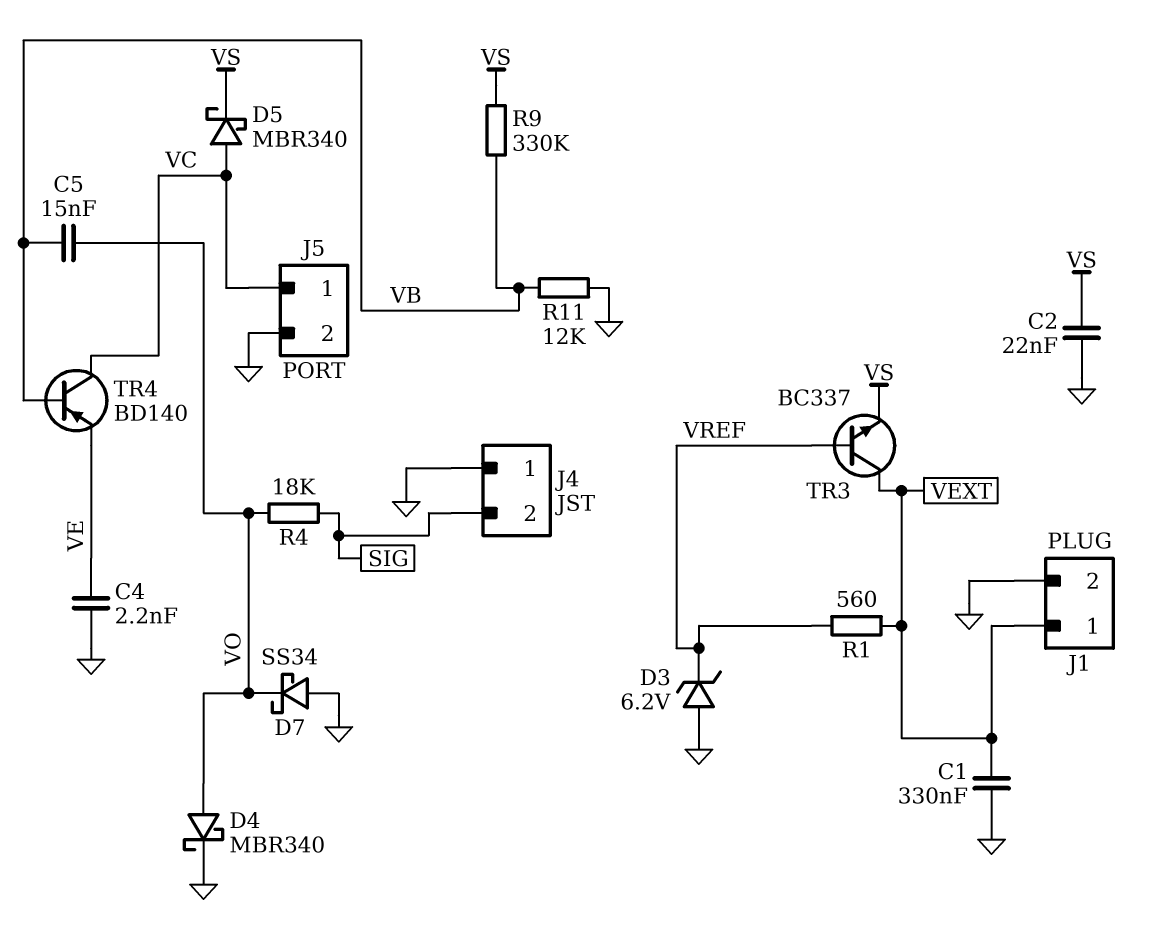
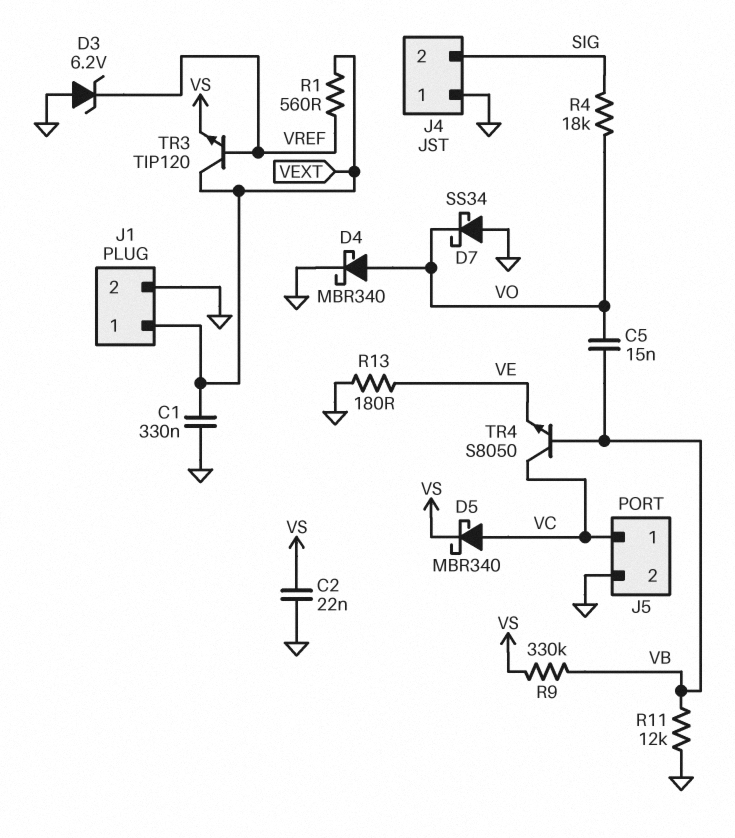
C4: 2.2nF (GND, VE) -> none
R13: none -> 180 (GND, VE)
TR3: NPN BC337 (B VREF, C VEXT, E VS) -> NPN TIP120 (B VREF, C VEXT, E VS)
TR4: PNP BD140 (B VB, C VC, E VE) -> NPN S8050 (B VB, C VC, E VE)

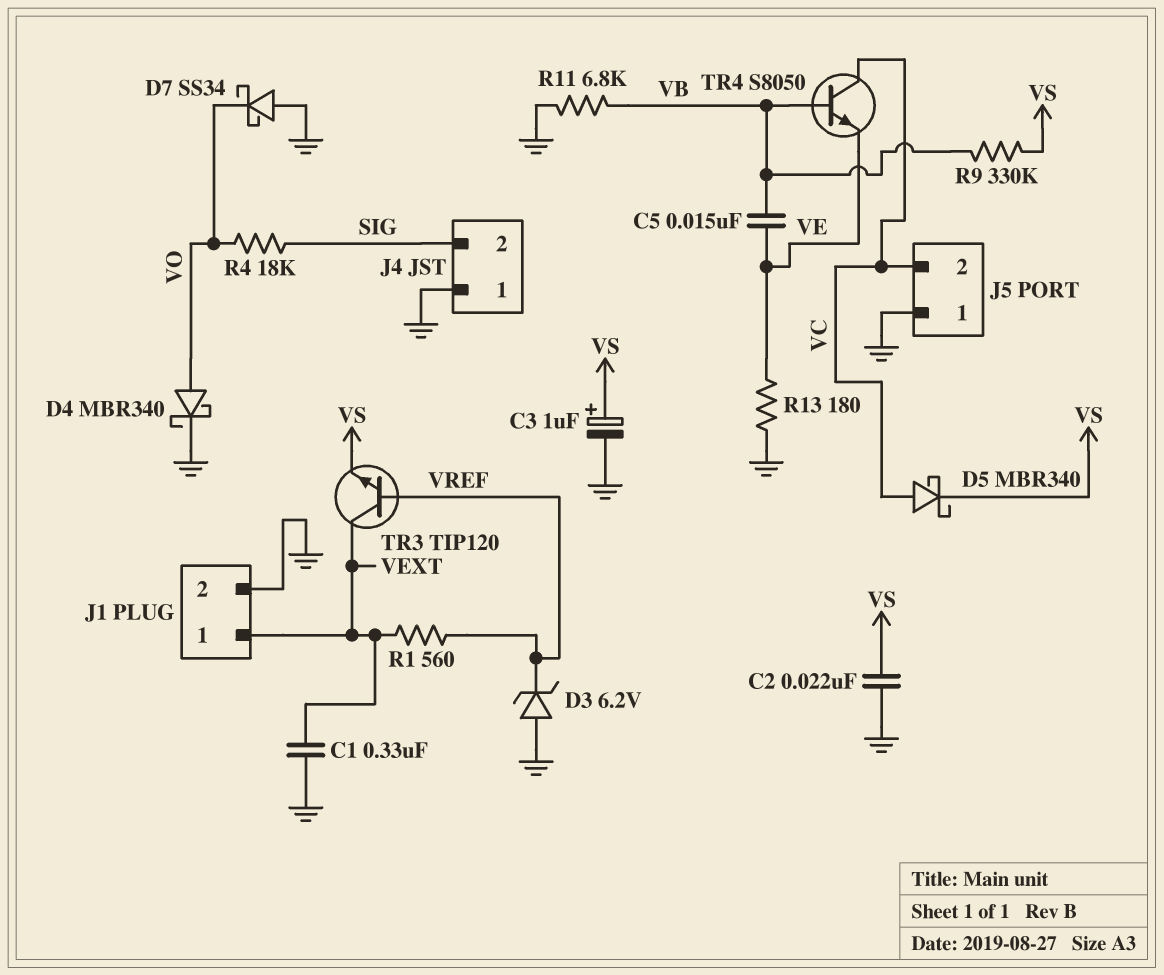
C3: none -> 1uF (plus VS, minus GND)
C5: 15nF (VB, VO) -> 15nF (VB, VE)
J5 pin 1: VC -> GND
J5 pin 2: GND -> VC
R11: 12k (GND, VB) -> 6.8k (GND, VB)

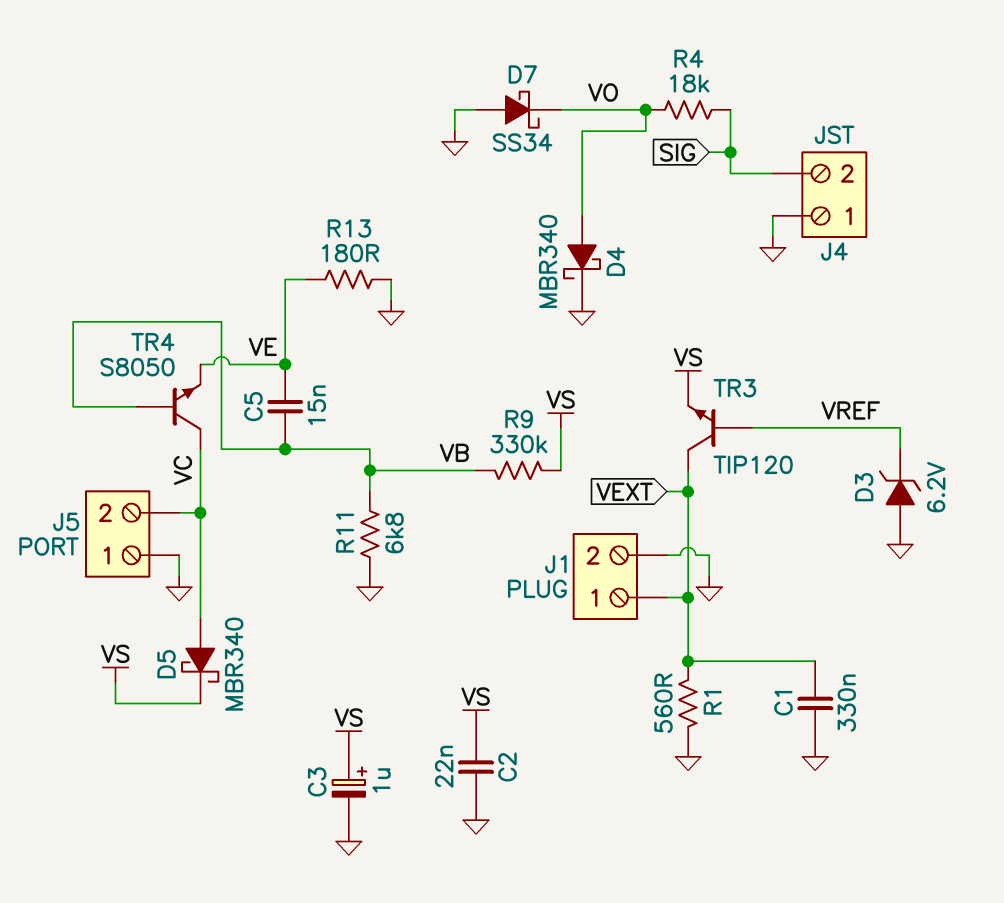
R1: 560 (VEXT, VREF) -> 560 (GND, VEXT)

